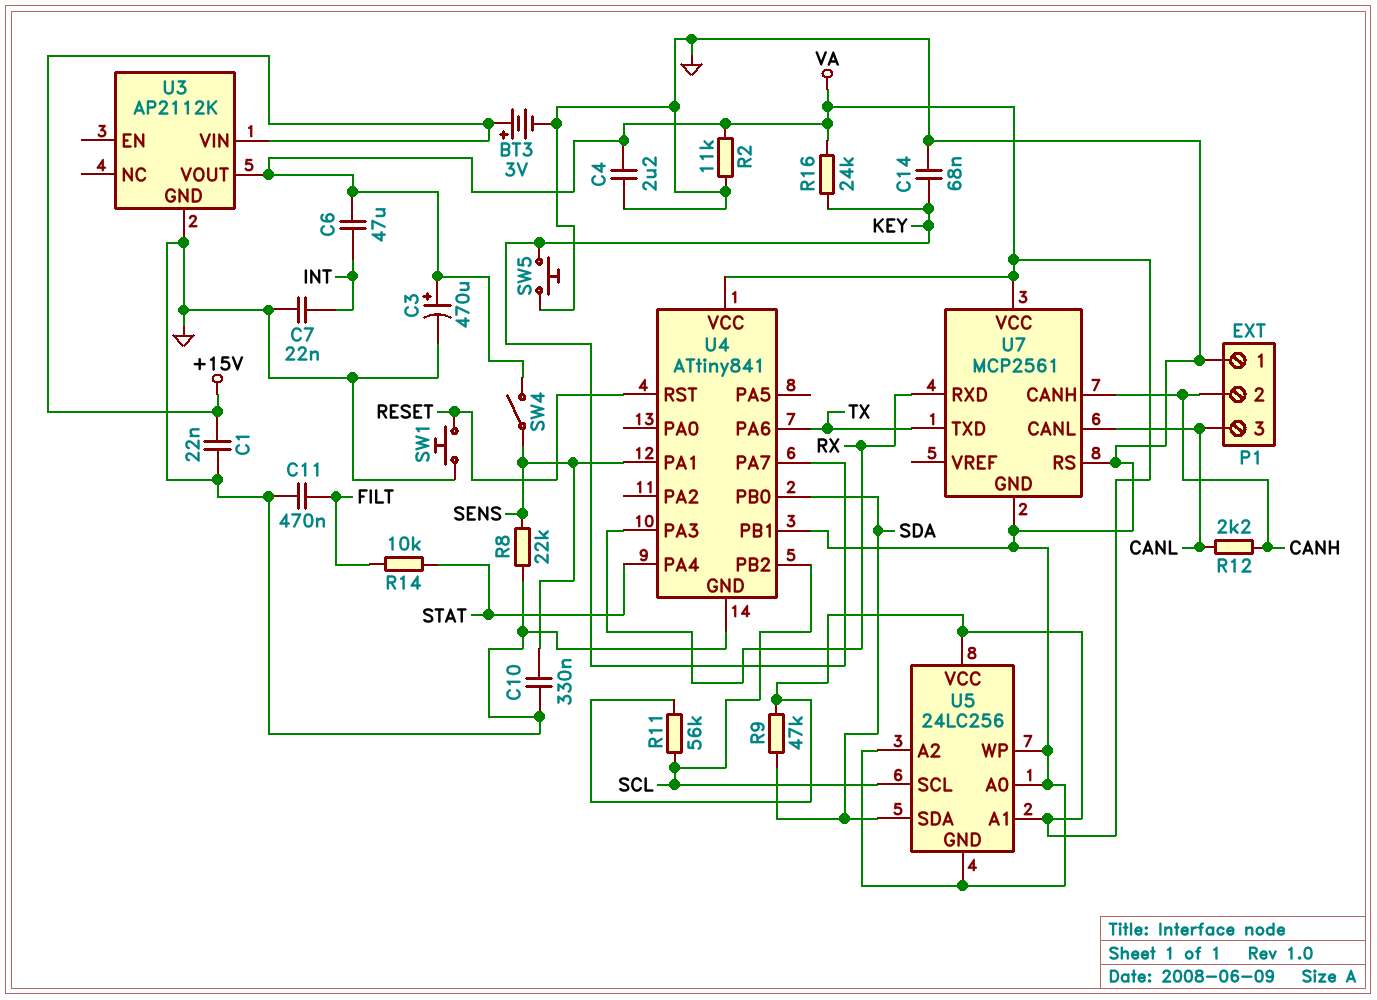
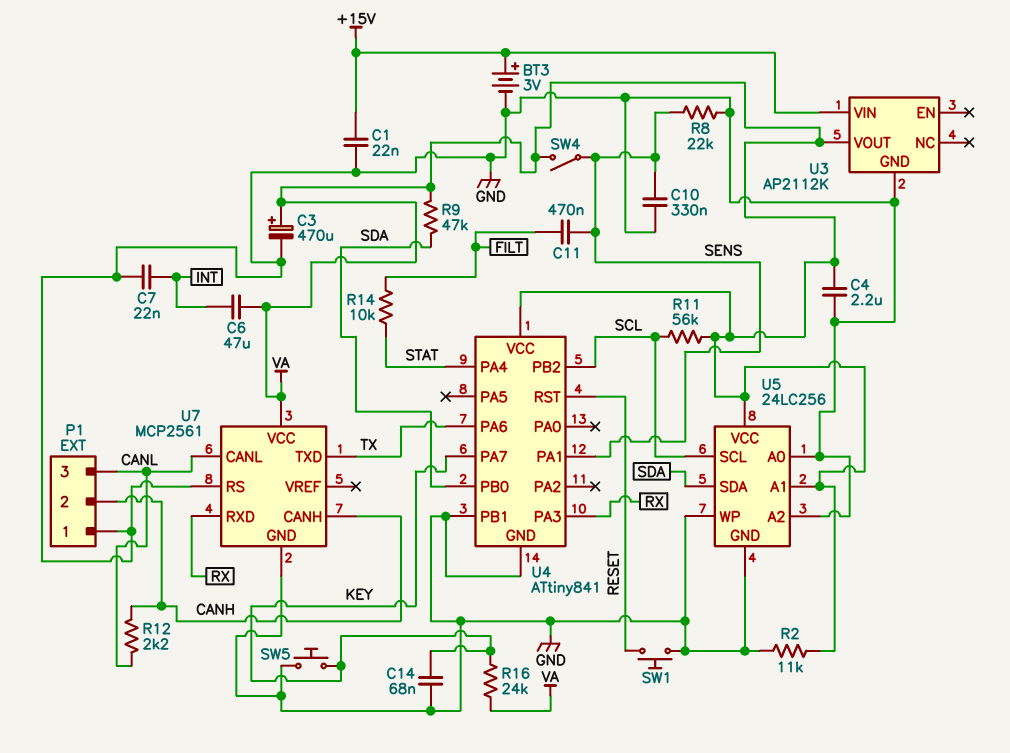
C11: 470nF (FILT, GND) -> 470nF (FILT, SENS)

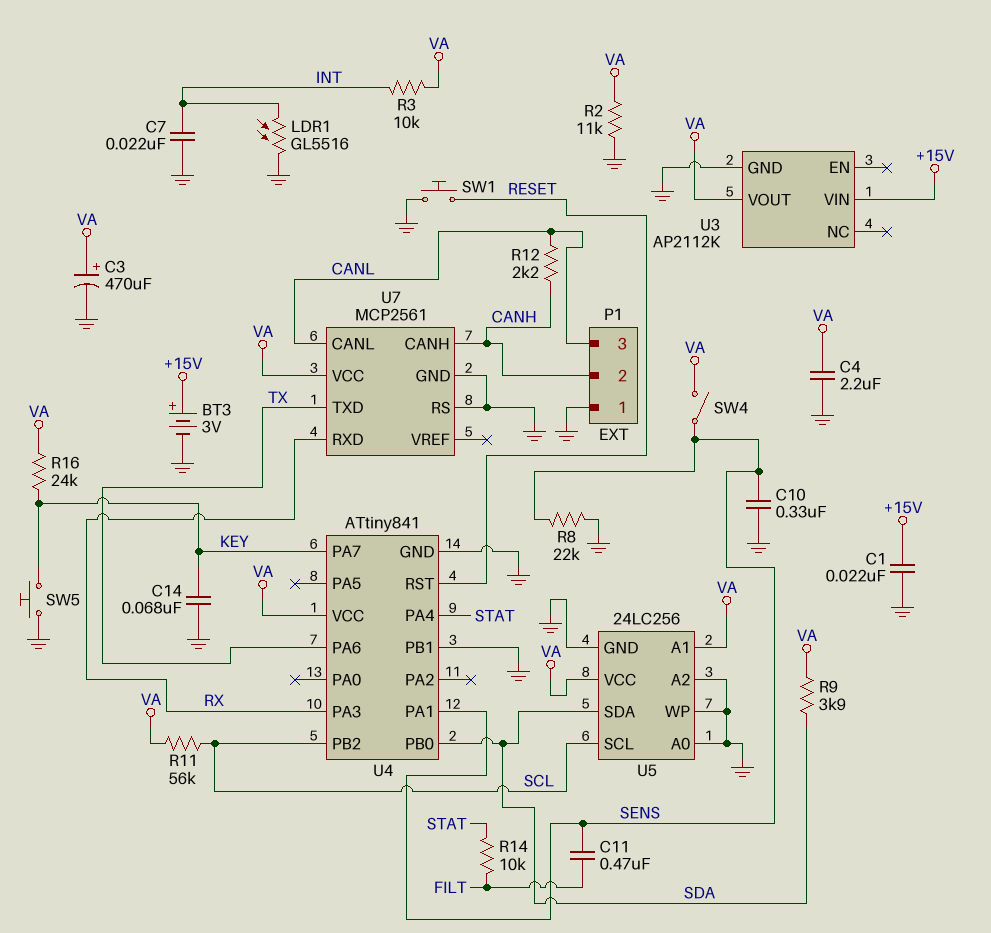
C6: 47uF (INT, VA) -> none
LDR1: none -> GL5516 (GND, INT)
R3: none -> 10k (INT, VA)
R9: 47k (SDA, VA) -> 3.9k (SDA, VA)

